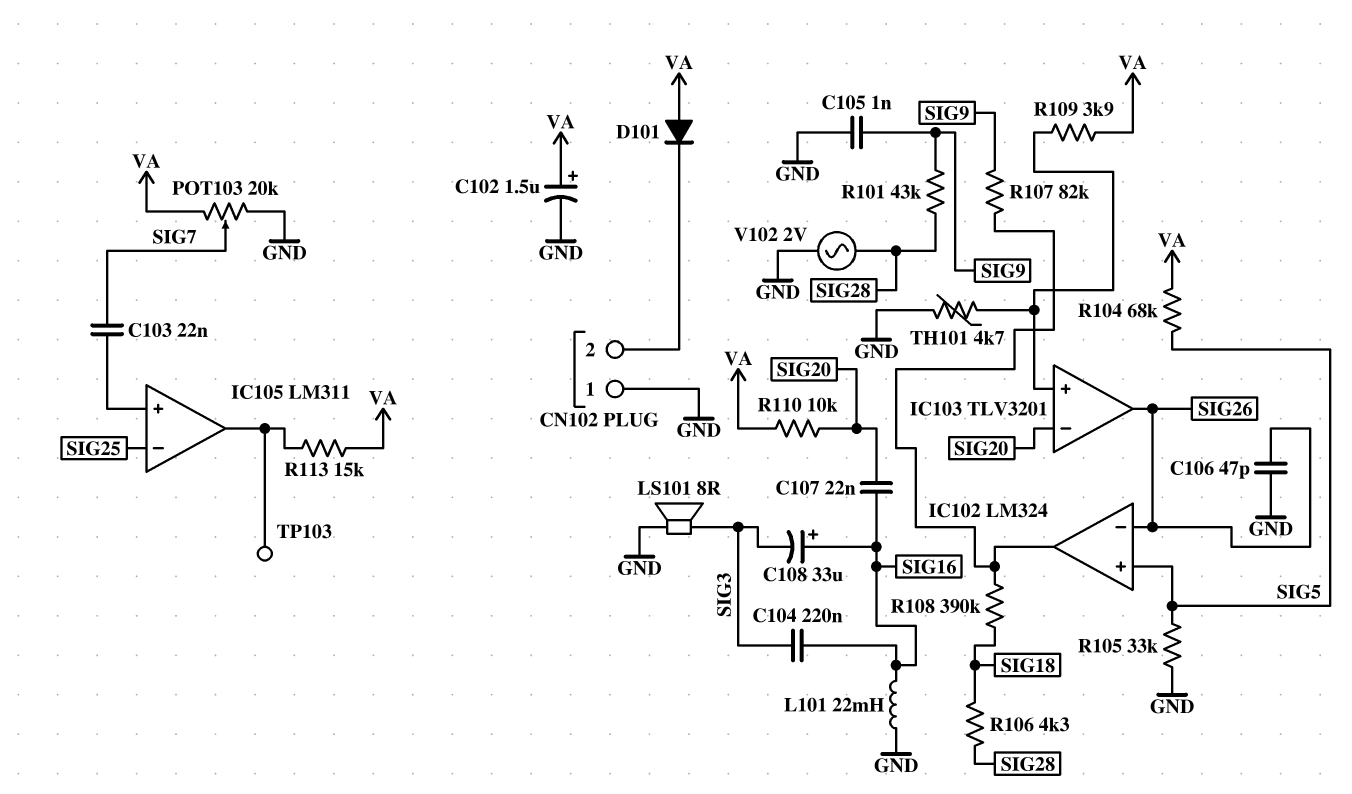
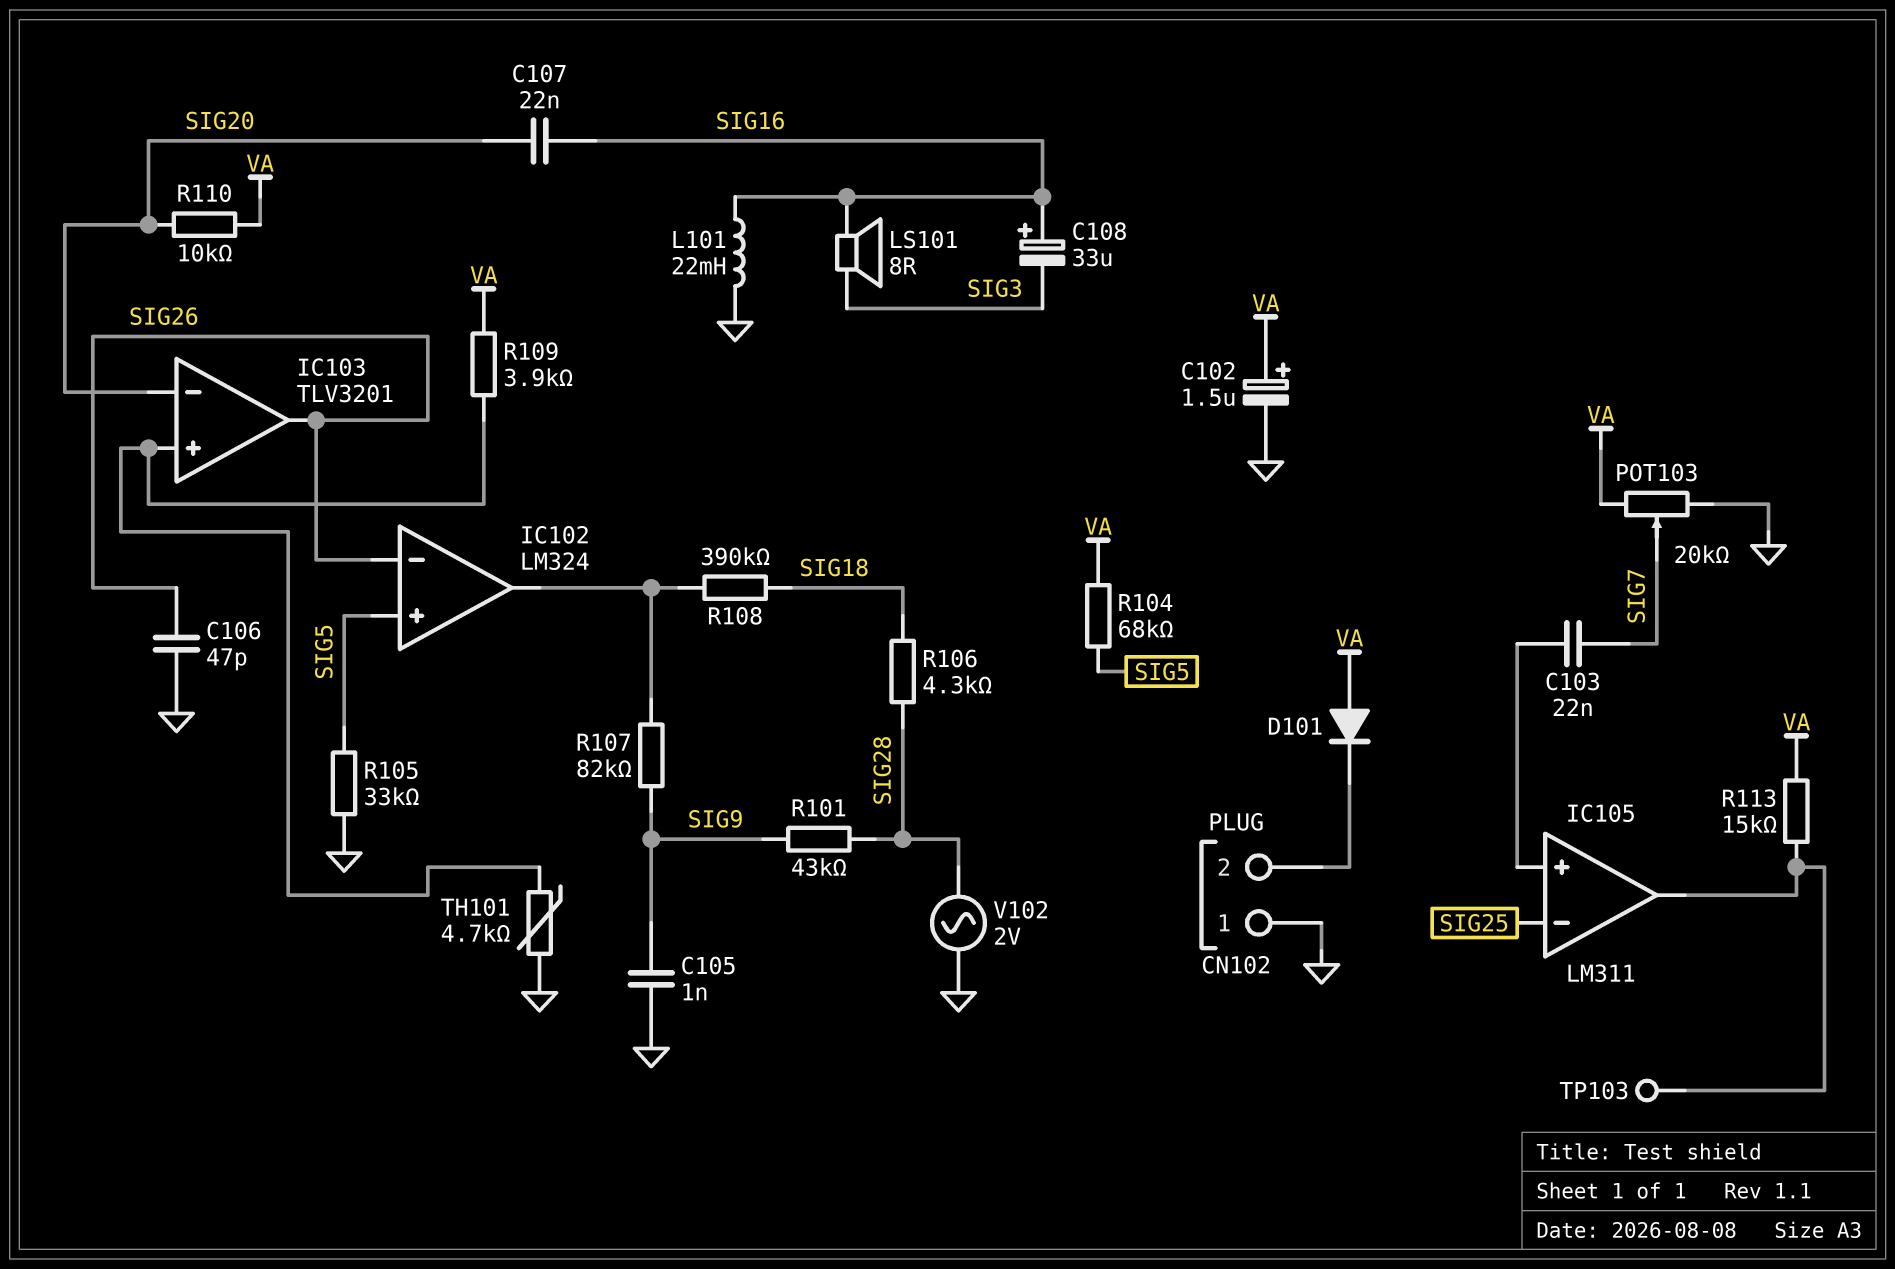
C104: 220nF (SIG3, SIG16) -> none
LS101: speaker 8R (GND, SIG3) -> speaker 8R (SIG3, SIG16)

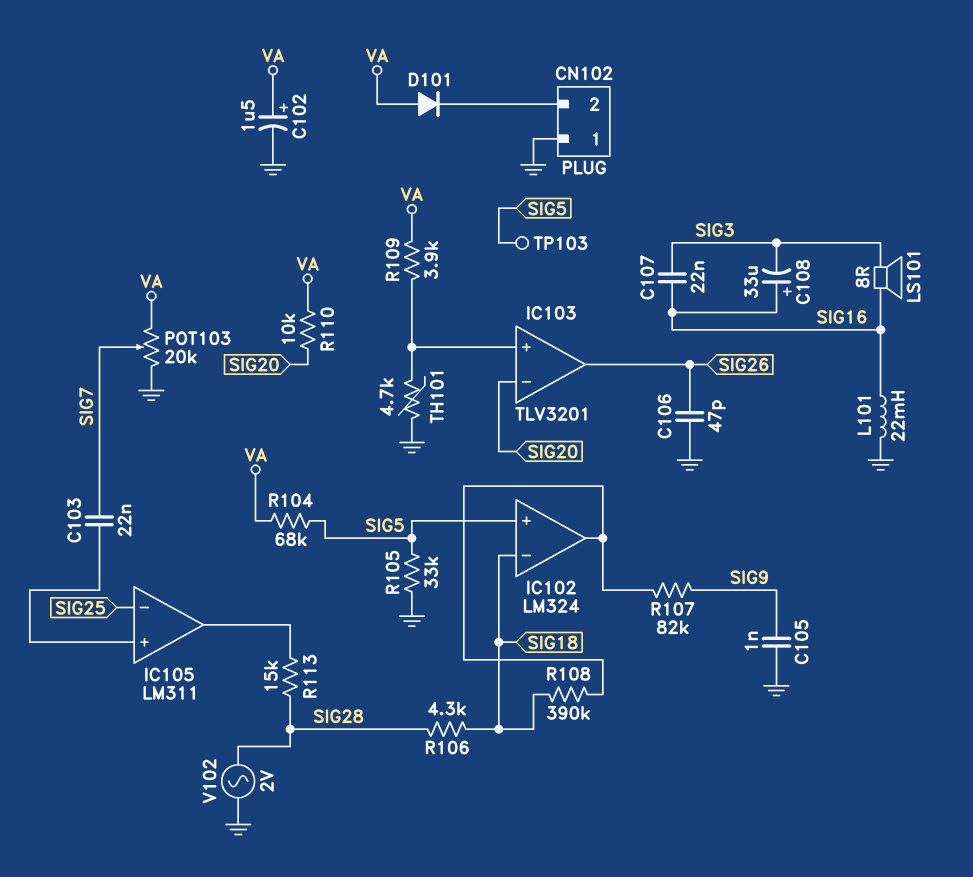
C107: 22nF (SIG16, SIG20) -> 22nF (SIG3, SIG16)
IC102 pin in-: SIG26 -> SIG18
R101: 43k (SIG9, SIG28) -> none
R113: 15k (IC105/out, VA) -> 15k (IC105/out, SIG28)
TP103: test point (IC105/out) -> test point (SIG5)

